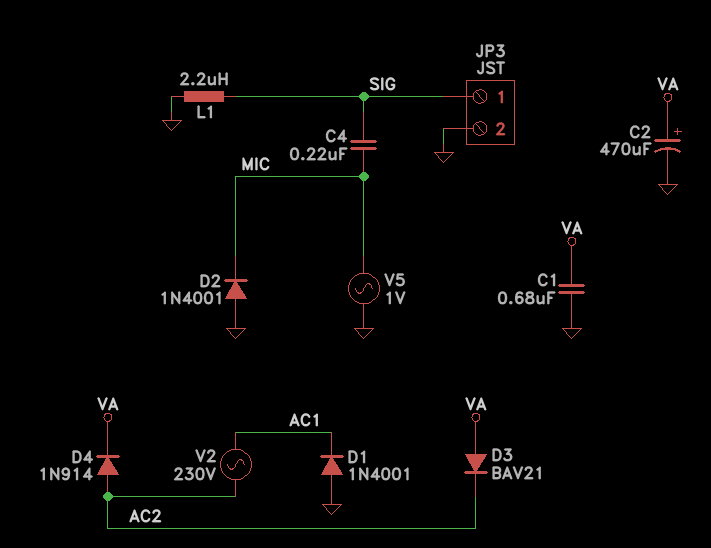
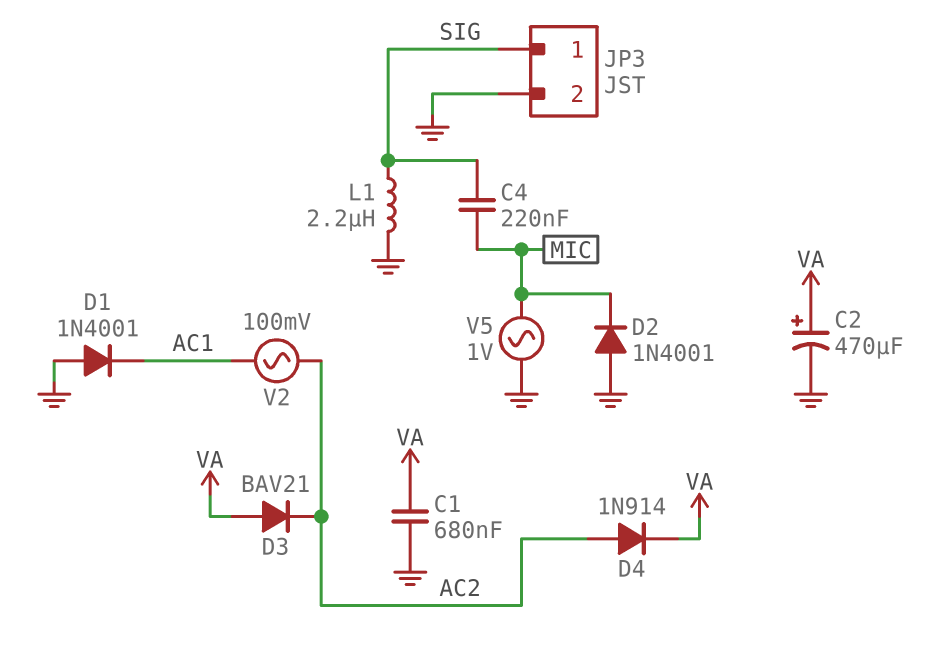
V2: AC 230V (AC1, AC2) -> AC 100mV (AC1, AC2)

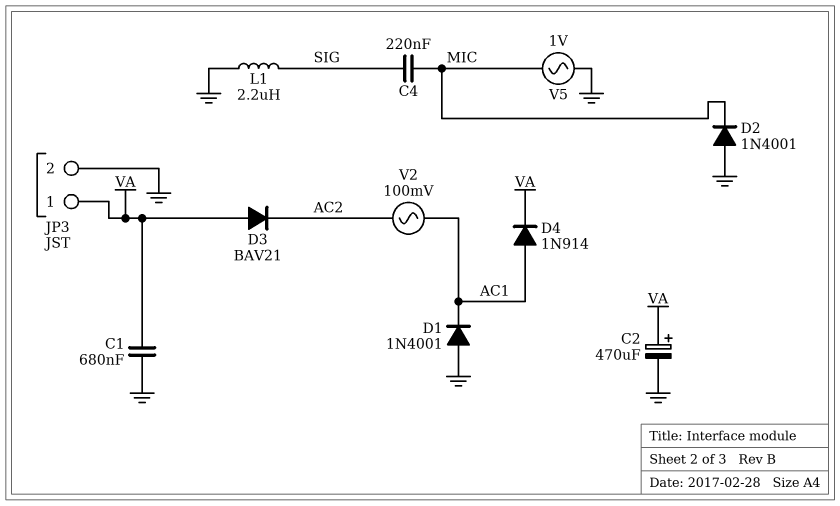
D4: diode 1N914 (A AC2, K VA) -> diode 1N914 (A AC1, K VA)
JP3 pin 1: SIG -> VA

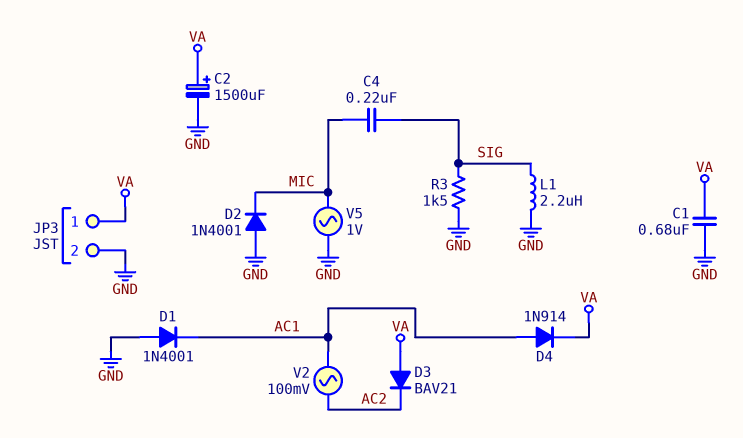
C2: 470uF (plus VA, minus GND) -> 1500uF (plus VA, minus GND)
R3: none -> 1.5k (GND, SIG)

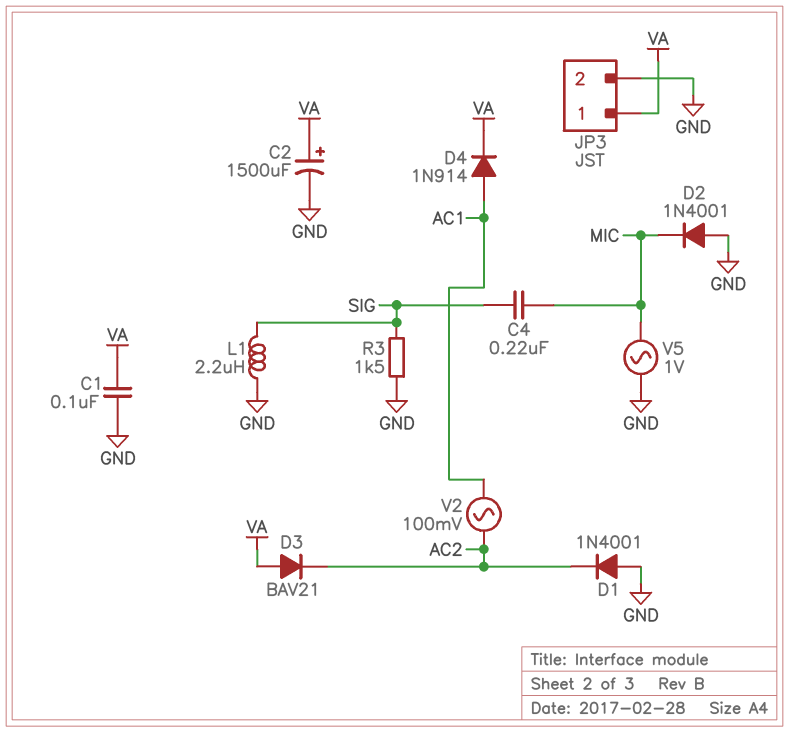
C1: 680nF (GND, VA) -> 100nF (GND, VA)
D1: diode 1N4001 (A GND, K AC1) -> diode 1N4001 (A GND, K AC2)

